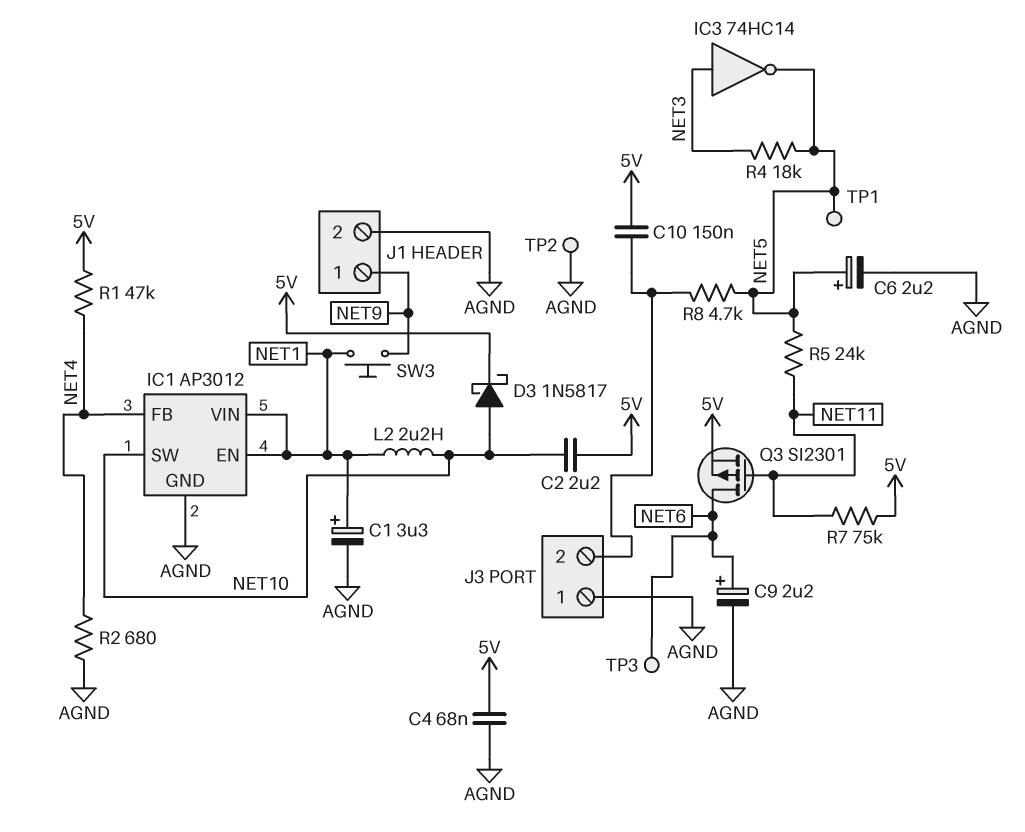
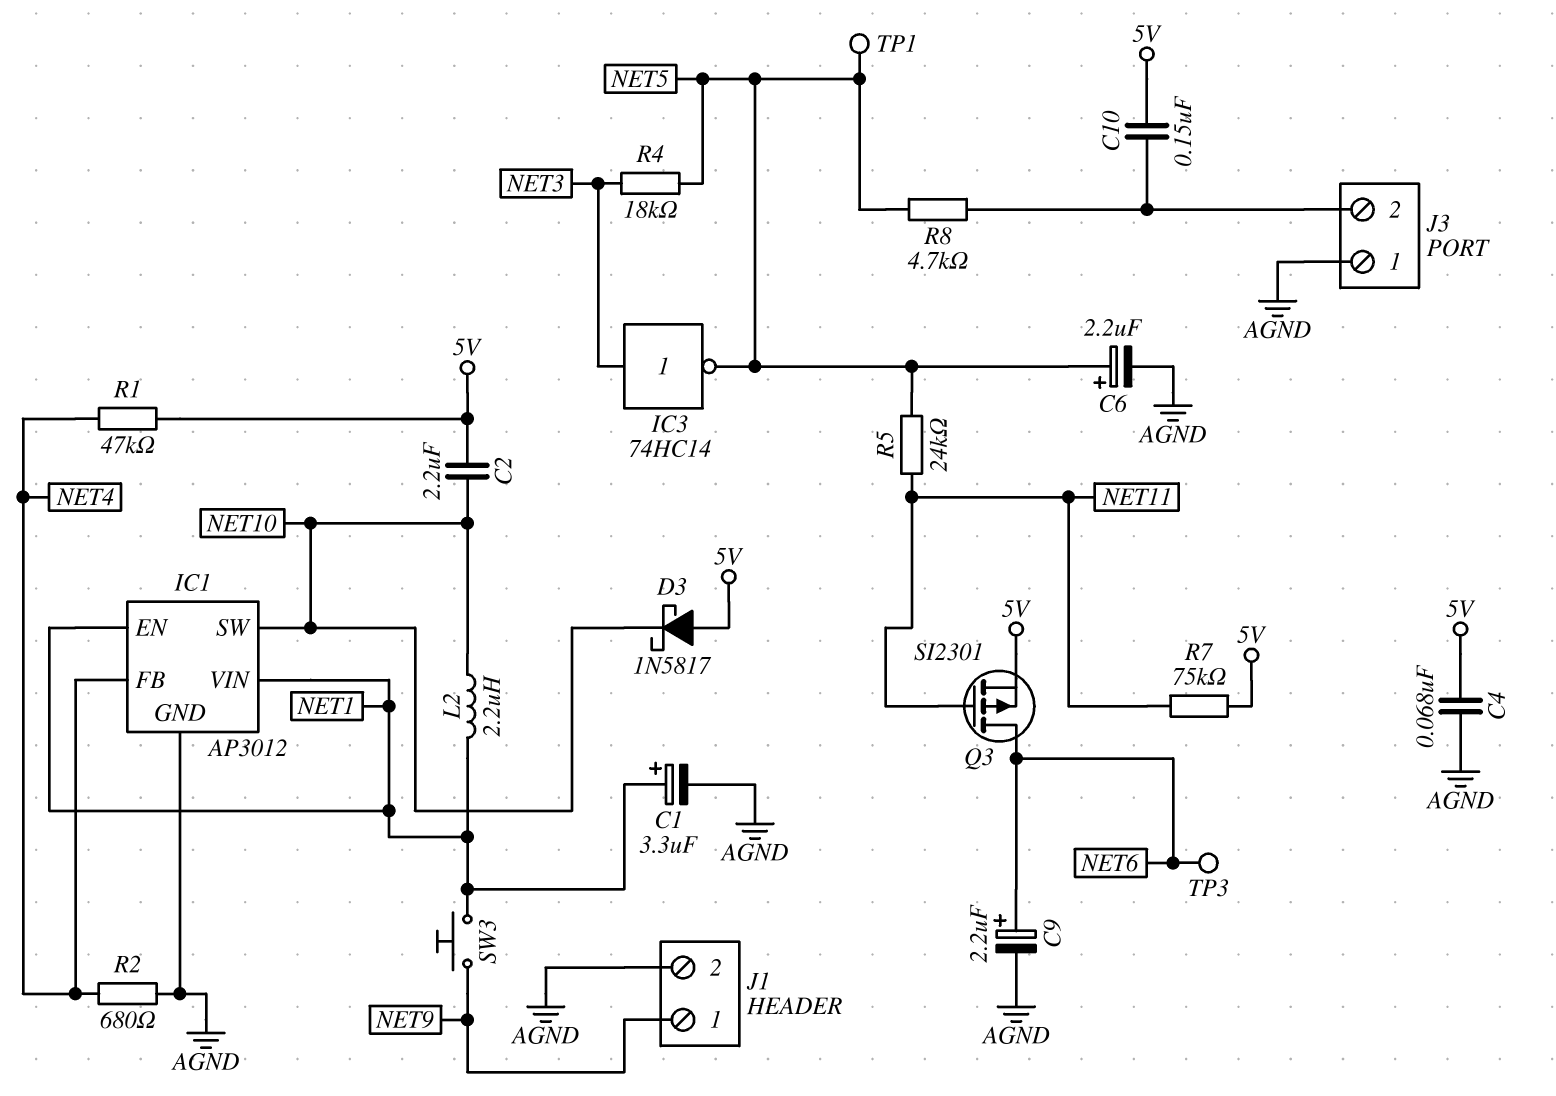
D3: schottky 1N5817 (A NET10, K 5V) -> schottky 1N5817 (A 5V, K NET10)
TP2: test point (AGND) -> none

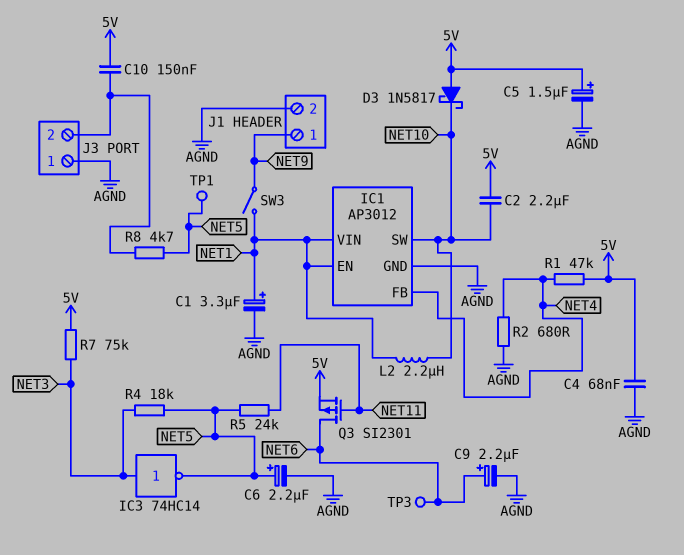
C5: none -> 1.5uF (plus 5V, minus AGND)
R7: 75k (5V, NET11) -> 75k (5V, NET3)
SW3: button (NET1, NET9) -> switch (NET1, NET9)

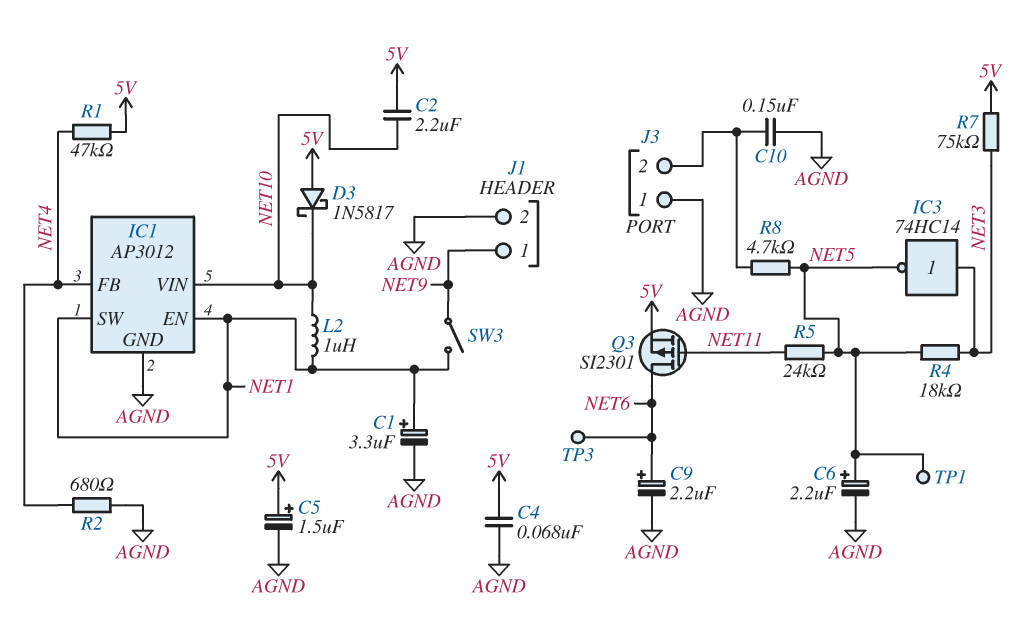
C10: 150nF (5V, J3/2) -> 150nF (AGND, J3/2)
IC1 pin SW: NET10 -> NET1
IC1 pin VIN: NET1 -> NET10
L2: 2.2uH (NET1, NET10) -> 1uH (NET1, NET10)

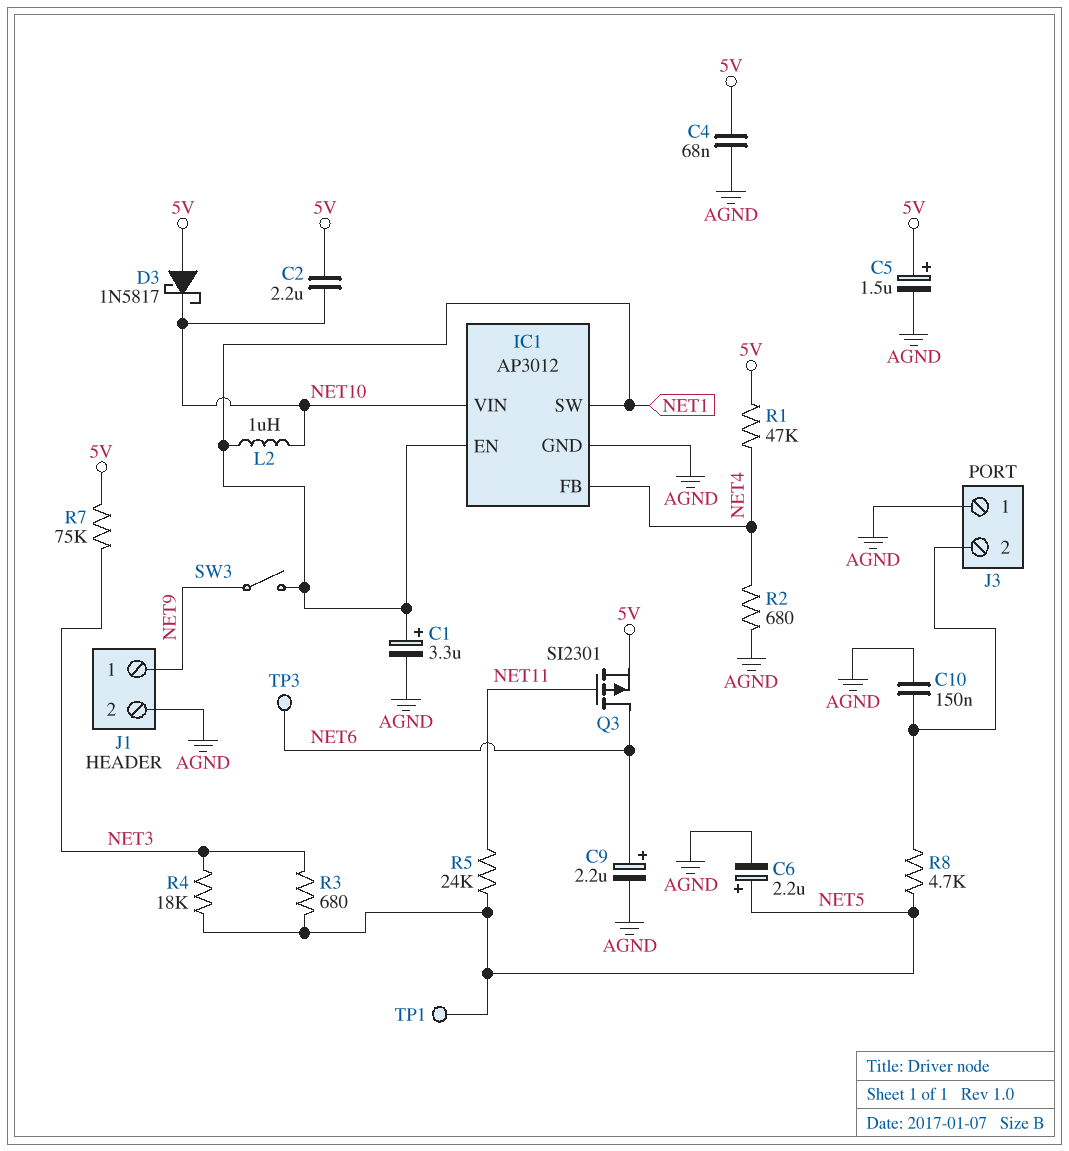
IC3: NOT 74HC14 (in NET3, out NET5) -> none
R3: none -> 680 (NET3, NET5)

